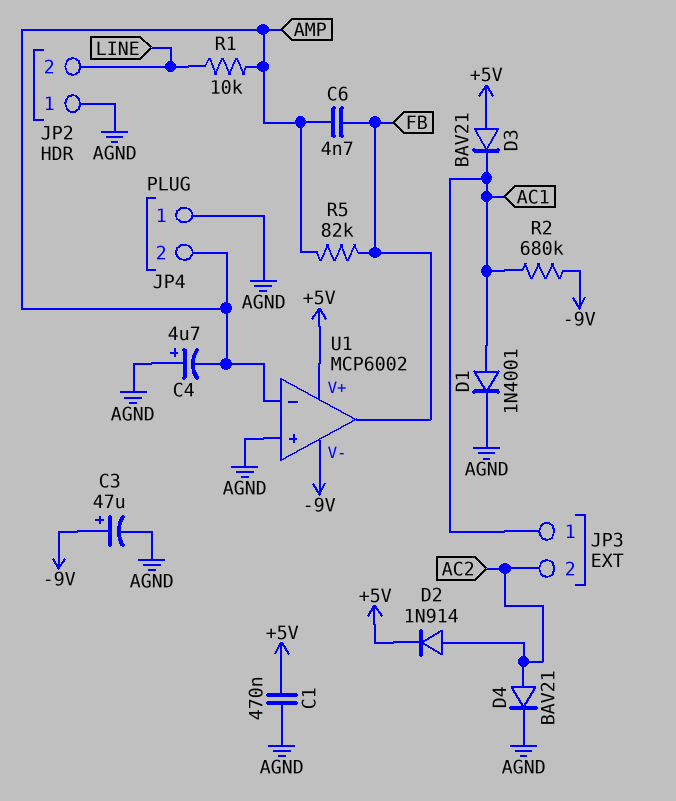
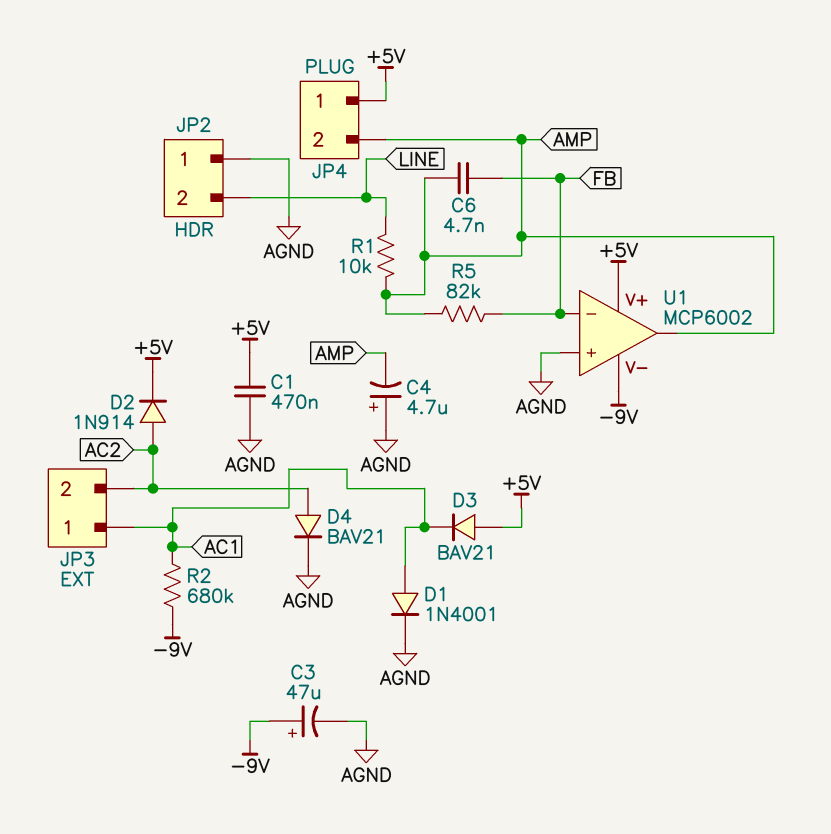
JP4 pin 1: AGND -> +5V
U1 pin in-: AMP -> FB
U1 pin out: FB -> AMP

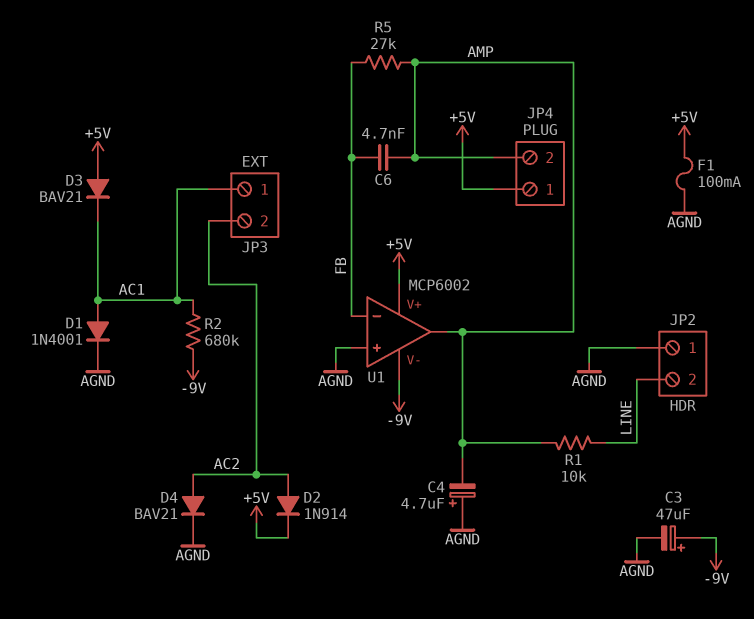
C1: 470nF (+5V, AGND) -> none
F1: none -> 100mA (+5V, AGND)
R5: 82k (AMP, FB) -> 27k (AMP, FB)

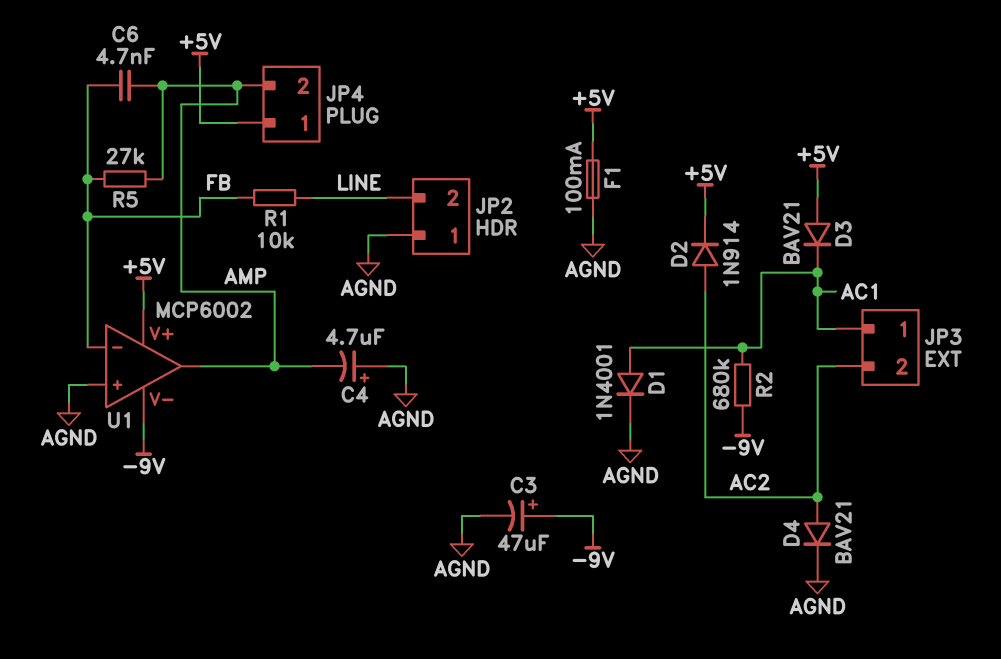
R1: 10k (AMP, LINE) -> 10k (FB, LINE)

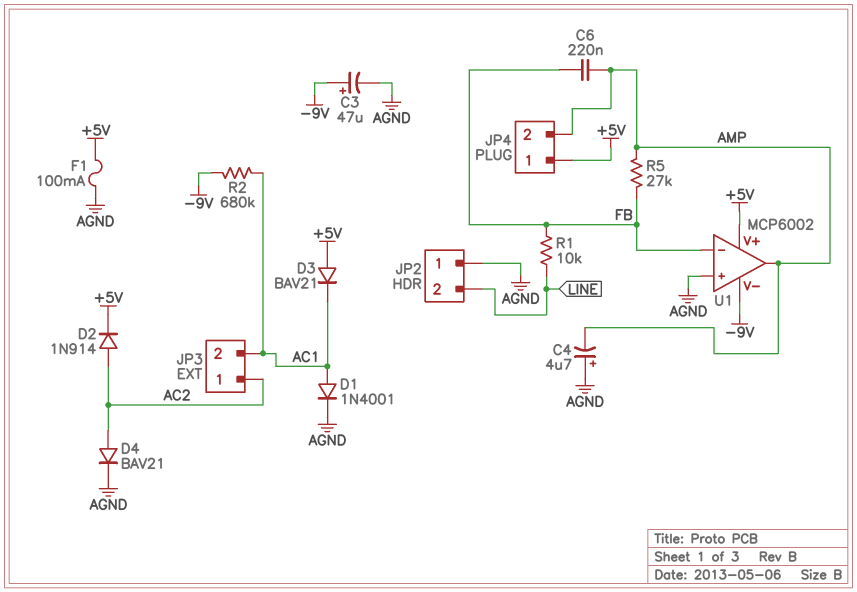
C6: 4.7nF (AMP, FB) -> 220nF (AMP, FB)
JP3 pin 1: AC1 -> AC2
JP3 pin 2: AC2 -> AC1

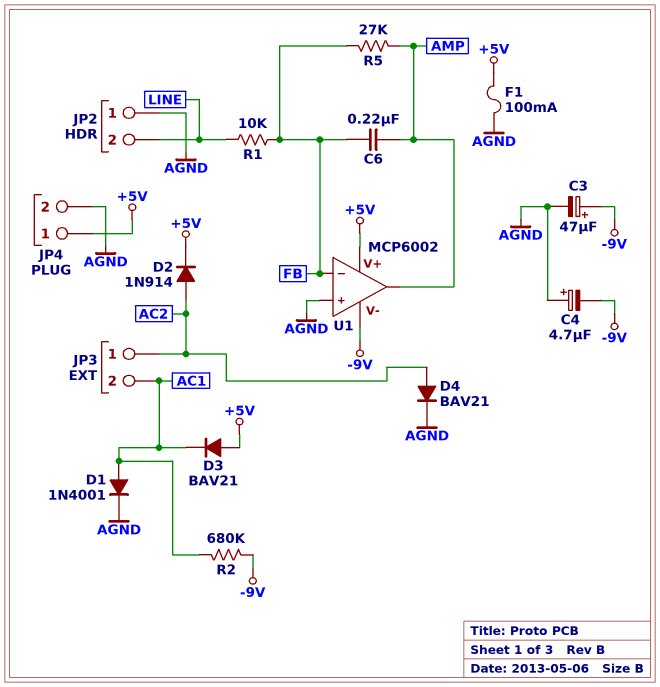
C4: 4.7uF (plus AGND, minus AMP) -> 4.7uF (plus AGND, minus -9V)
JP4 pin 2: AMP -> AGND

